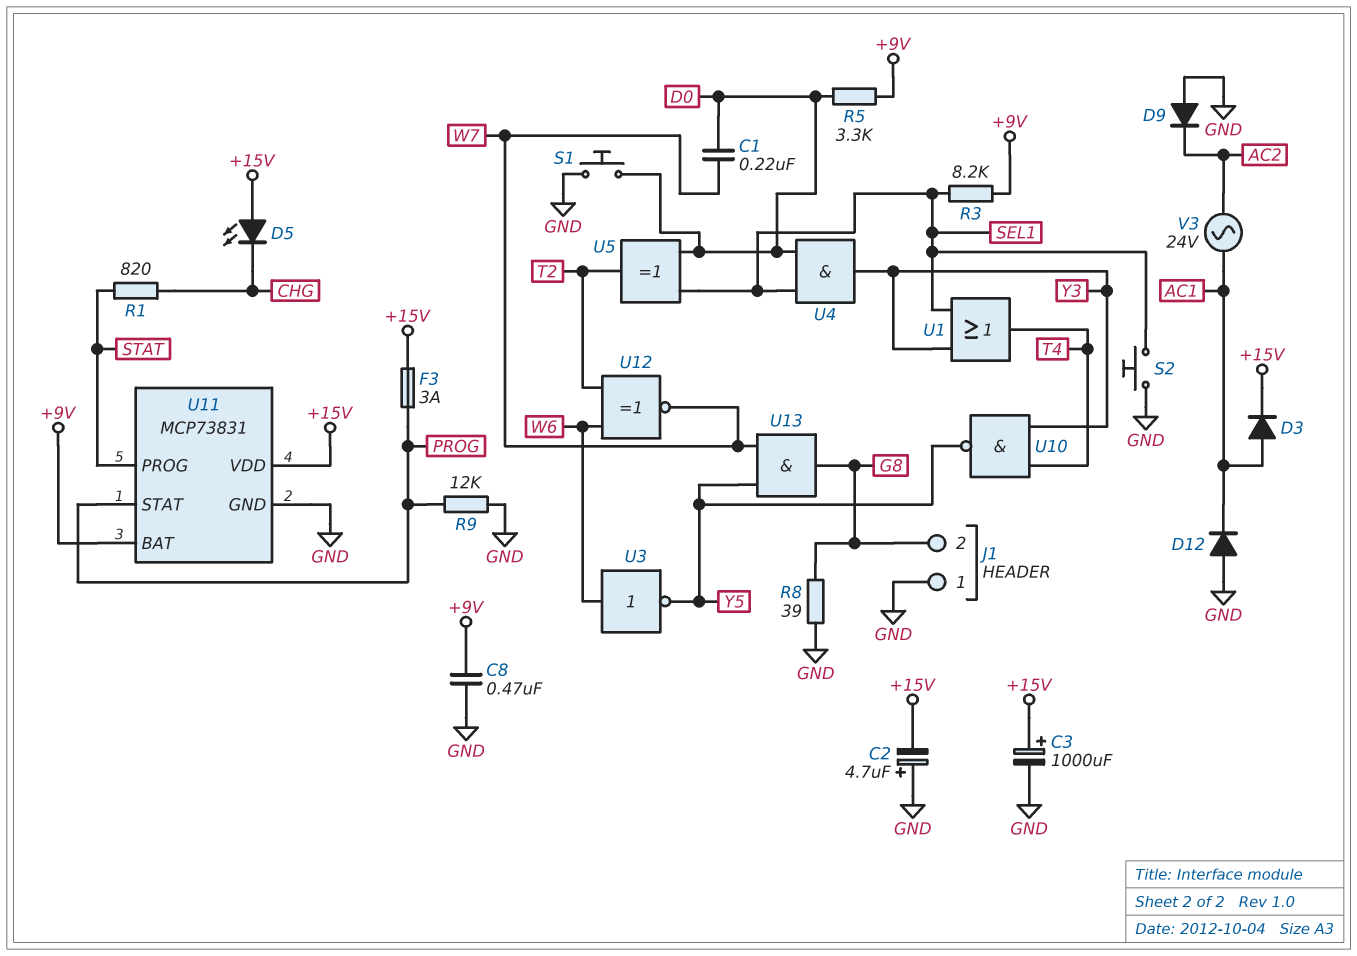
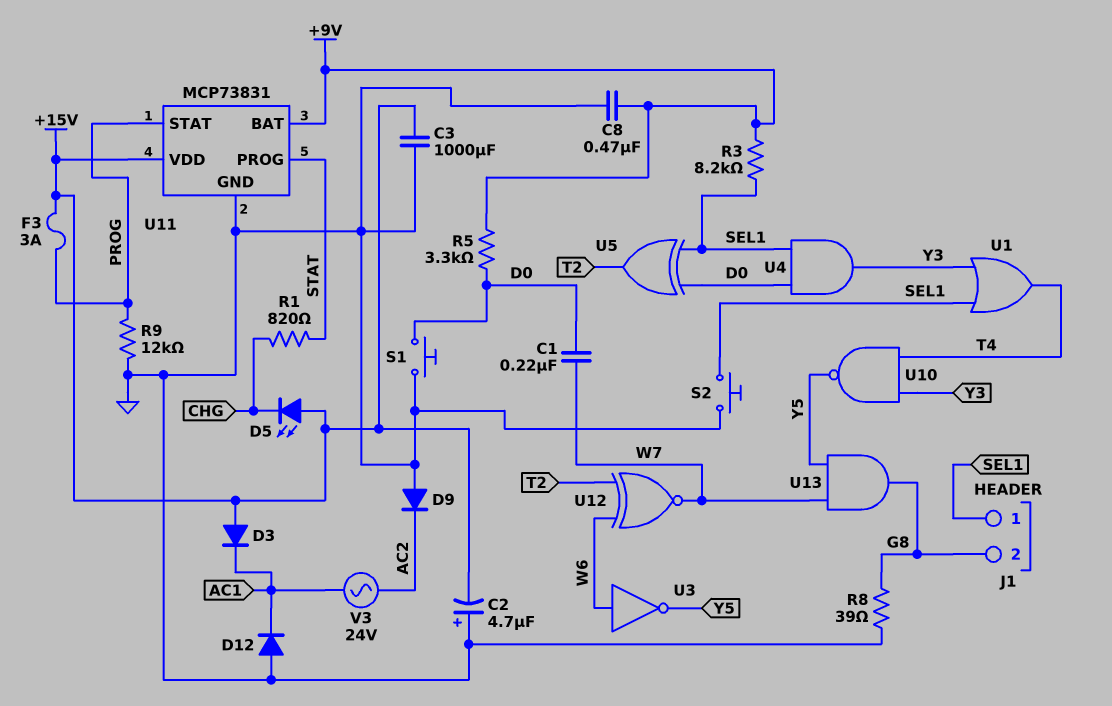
C3: 1000uF (plus +15V, minus GND) -> 1000uF (+15V, GND)
D3: diode (A AC1, K +15V) -> diode (A +15V, K AC1)
J1 pin 1: GND -> SEL1

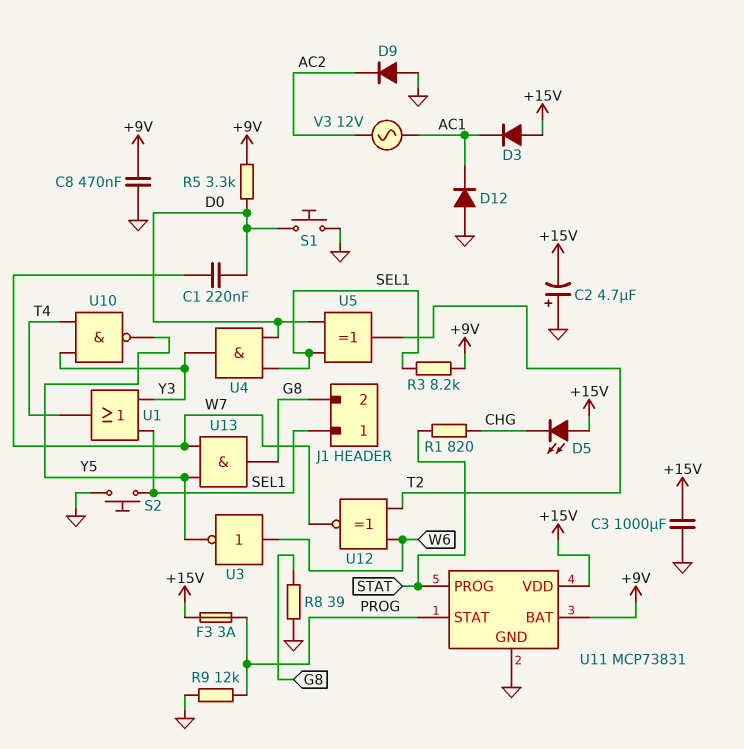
V3: AC 24V (AC1, AC2) -> AC 12V (AC1, AC2)

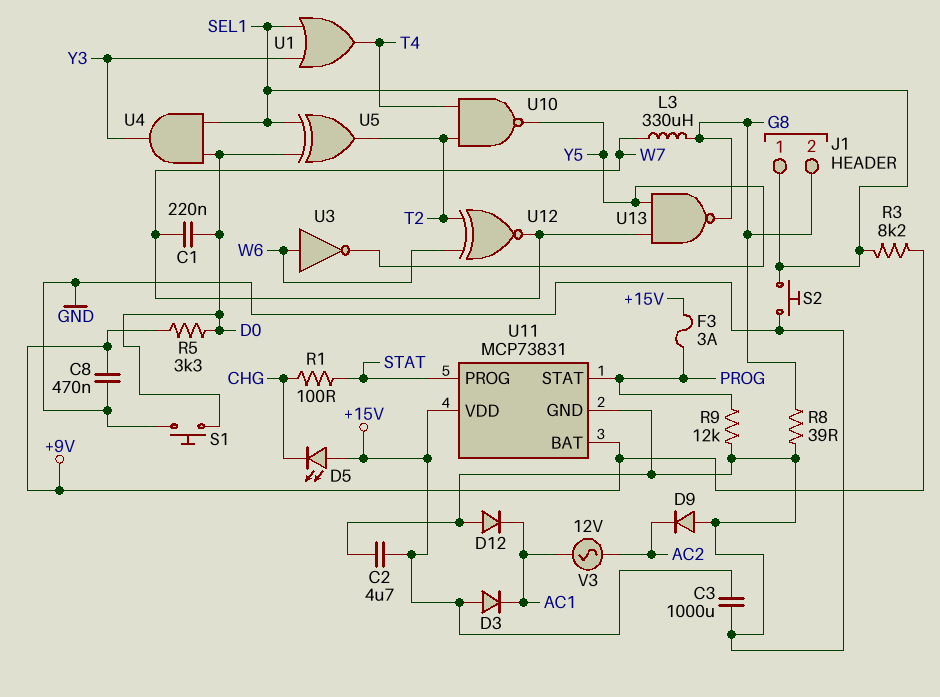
C2: 4.7uF (plus GND, minus +15V) -> 4.7uF (+15V, GND)
L3: none -> 330uH (G8, W7)
R1: 820 (CHG, STAT) -> 100 (CHG, STAT)
U10: NAND (in T4, in Y3, out Y5) -> NAND (in T2, in T4, out Y5)
U13: AND (in W7, in Y5, out G8) -> NAND (in W7, in Y5, out G8)

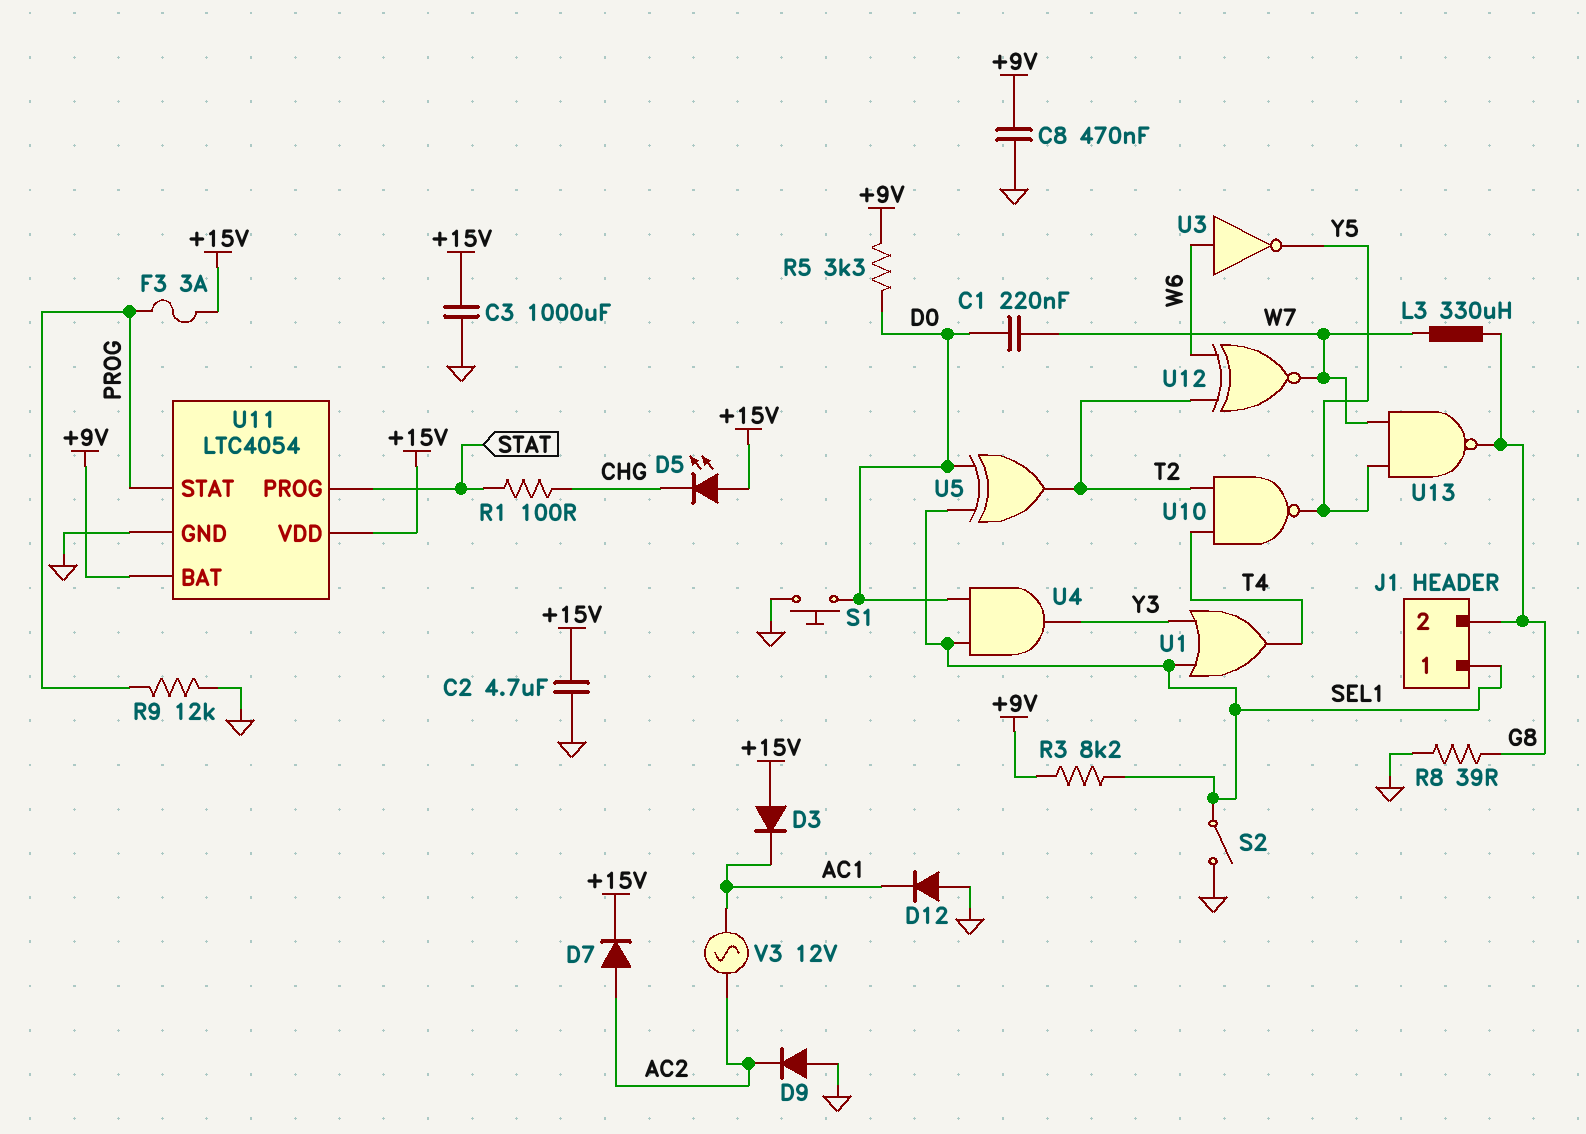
D7: none -> diode (A AC2, K +15V)
S2: button (GND, SEL1) -> switch (GND, SEL1)
U11: MCP73831 -> LTC4054

